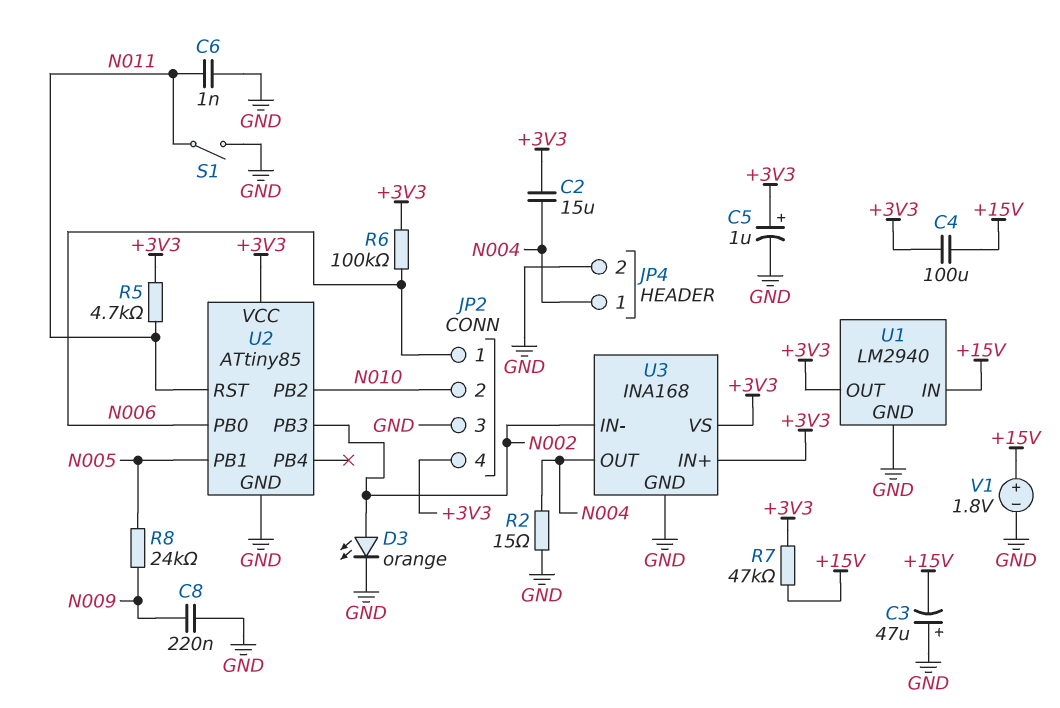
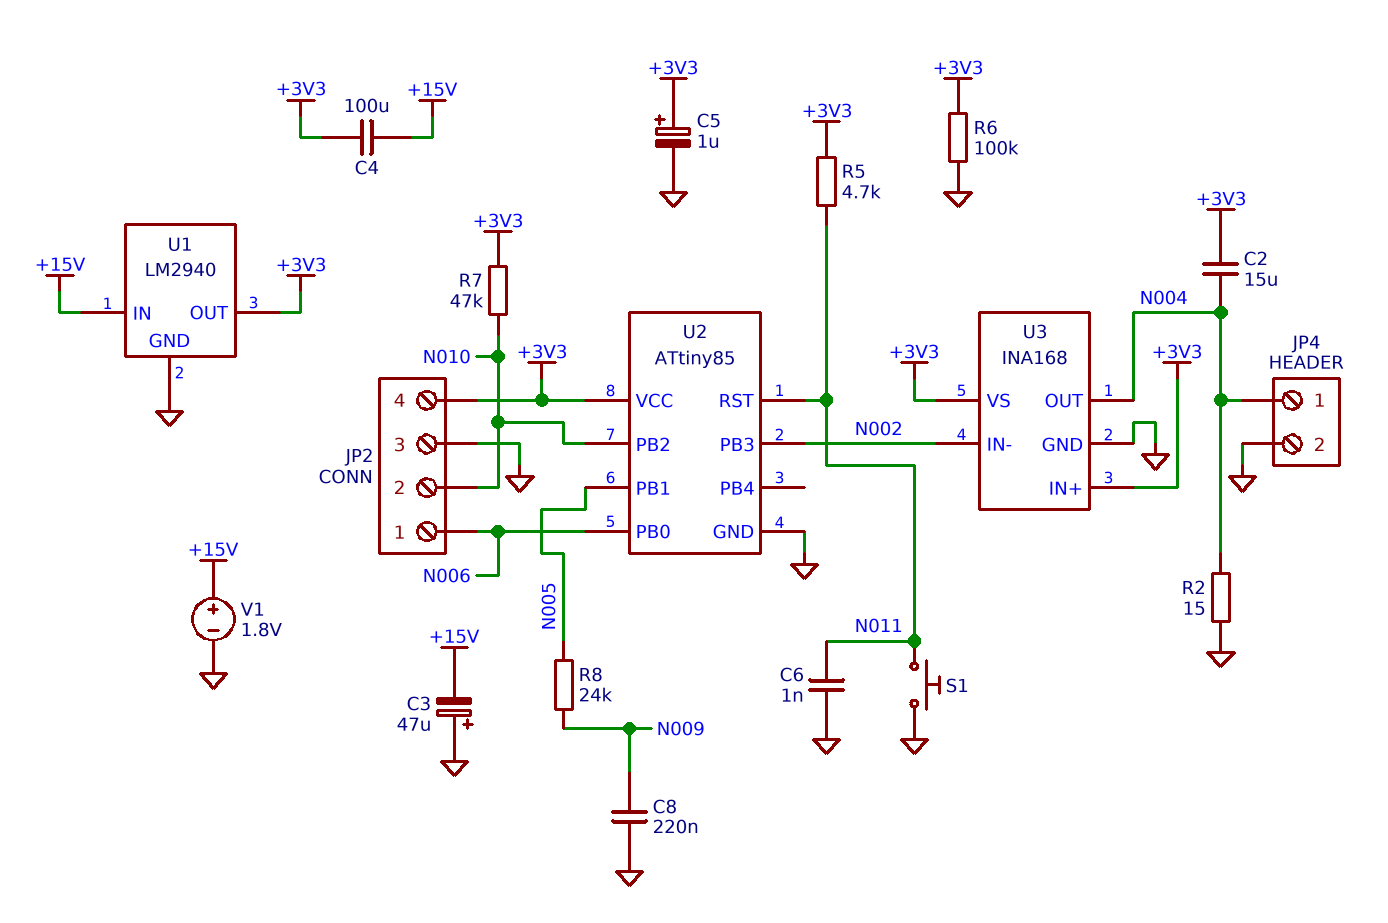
D3: LED orange (A N002, K GND) -> none
R6: 100k (+3V3, N006) -> 100k (+3V3, GND)
R7: 47k (+3V3, +15V) -> 47k (+3V3, N010)
S1: switch (GND, N011) -> button (GND, N011)

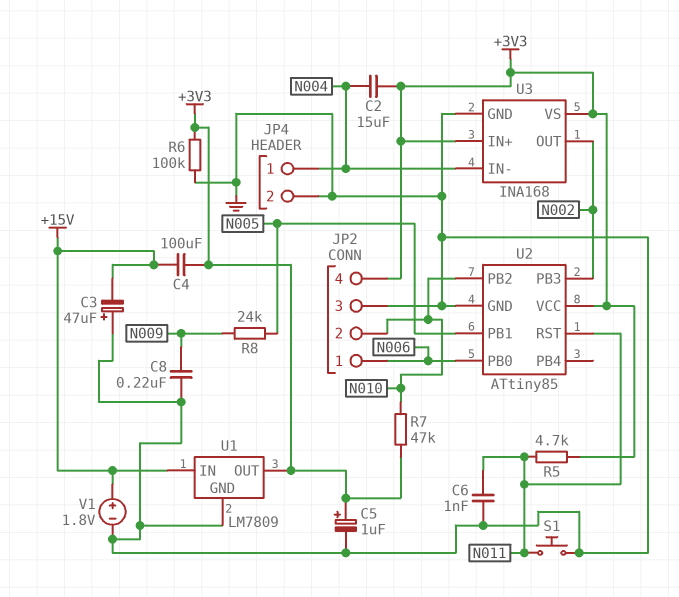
R2: 15 (GND, N004) -> none
U1: LM2940 -> LM7809
U3 pin IN-: N002 -> N004
U3 pin OUT: N004 -> N002

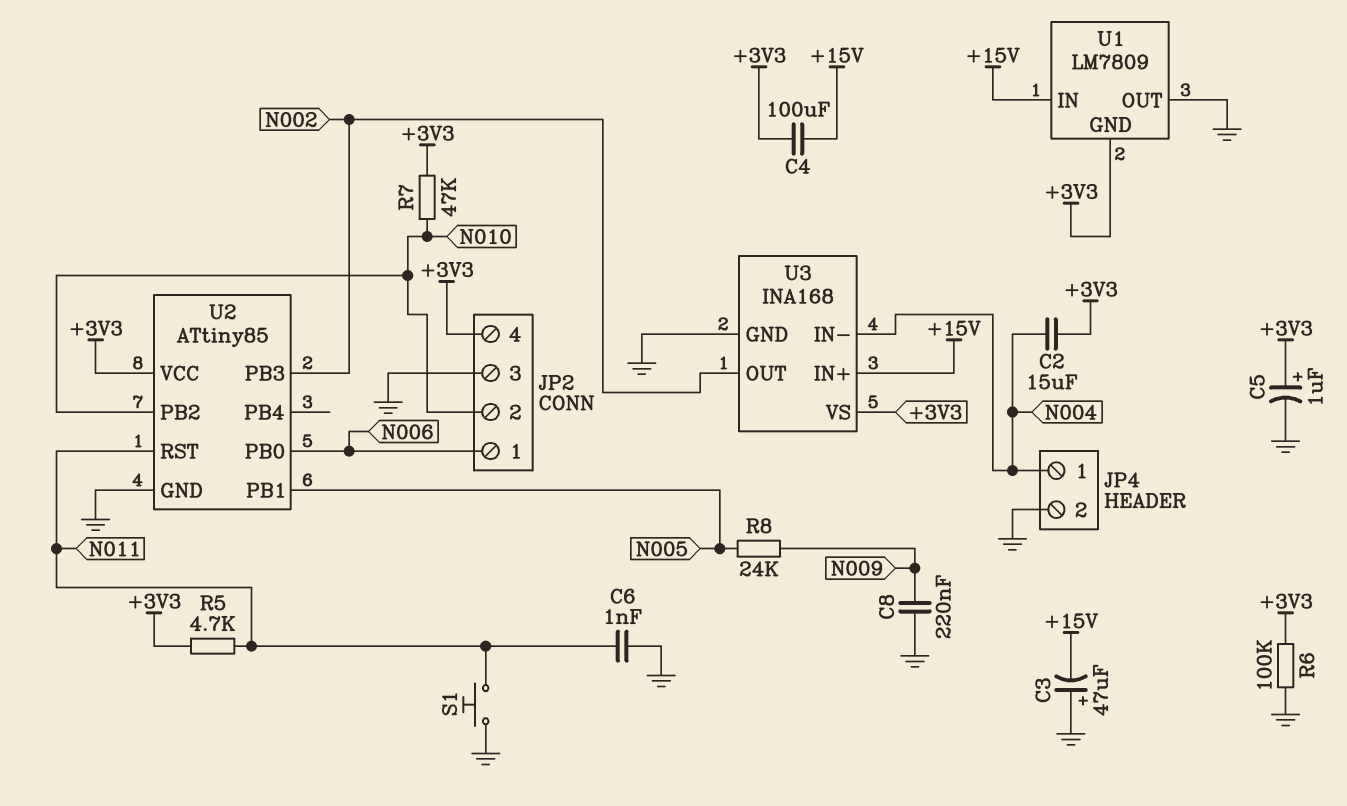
U1 pin GND: GND -> +3V3
U1 pin OUT: +3V3 -> GND
U3 pin IN+: +3V3 -> +15V
V1: 1.8V (plus +15V, minus GND) -> none

